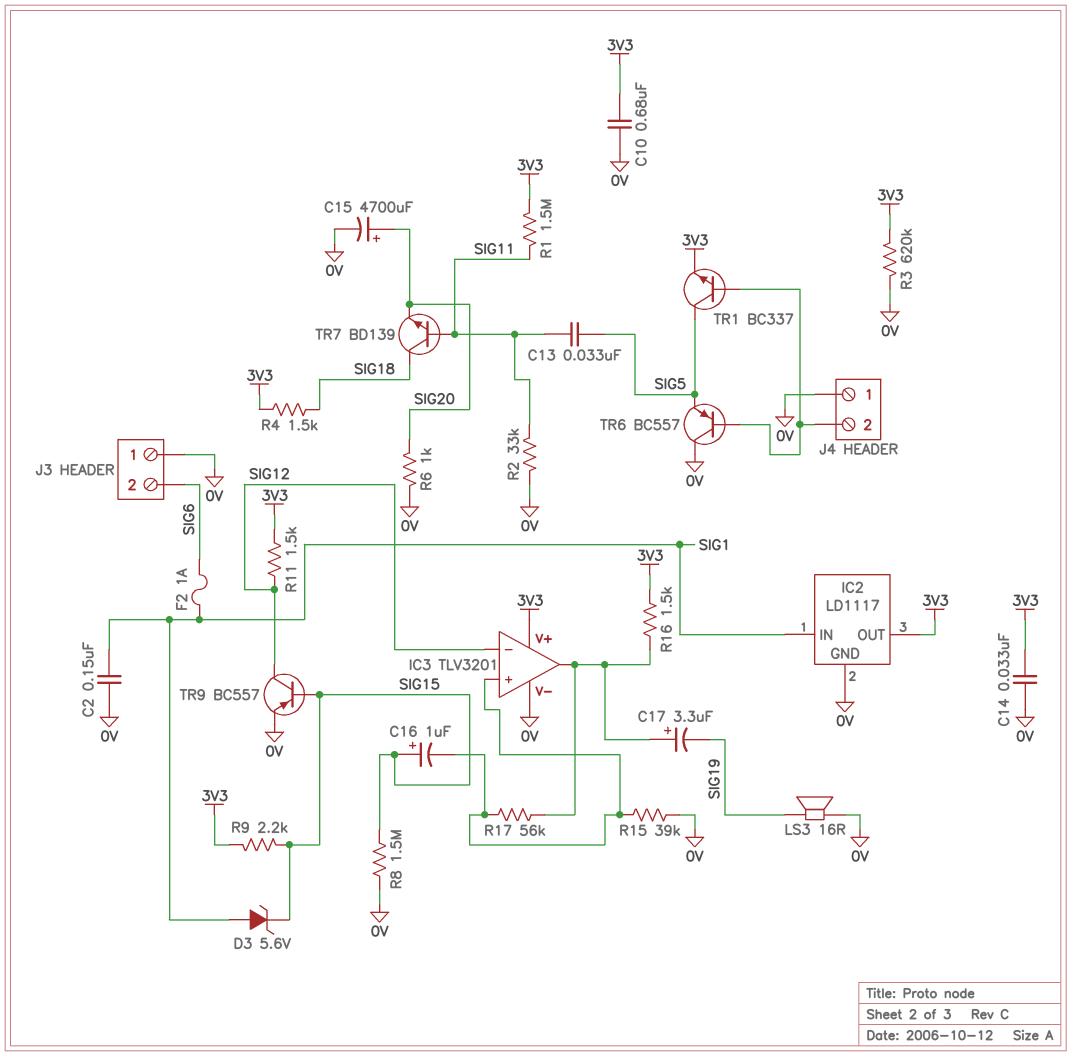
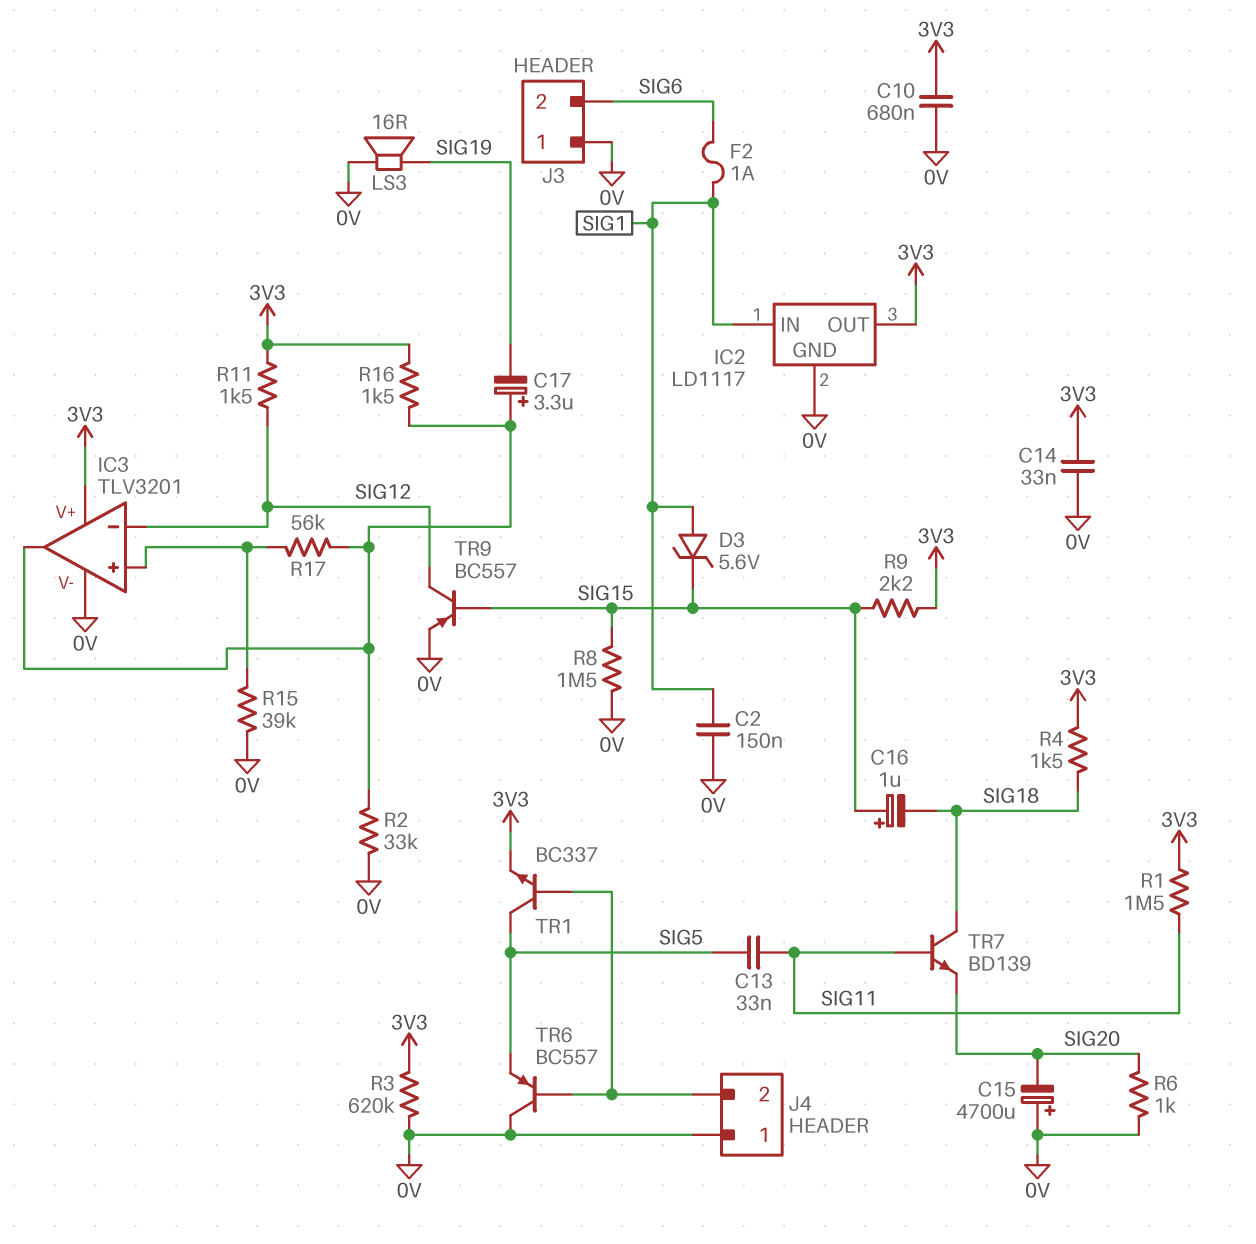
C15: 4700uF (plus SIG20, minus 0V) -> 4700uF (plus 0V, minus SIG20)
C16: 1uF (plus SIG15, minus IC3/in+) -> 1uF (plus SIG15, minus SIG18)
R2: 33k (0V, SIG11) -> 33k (0V, IC3/out)

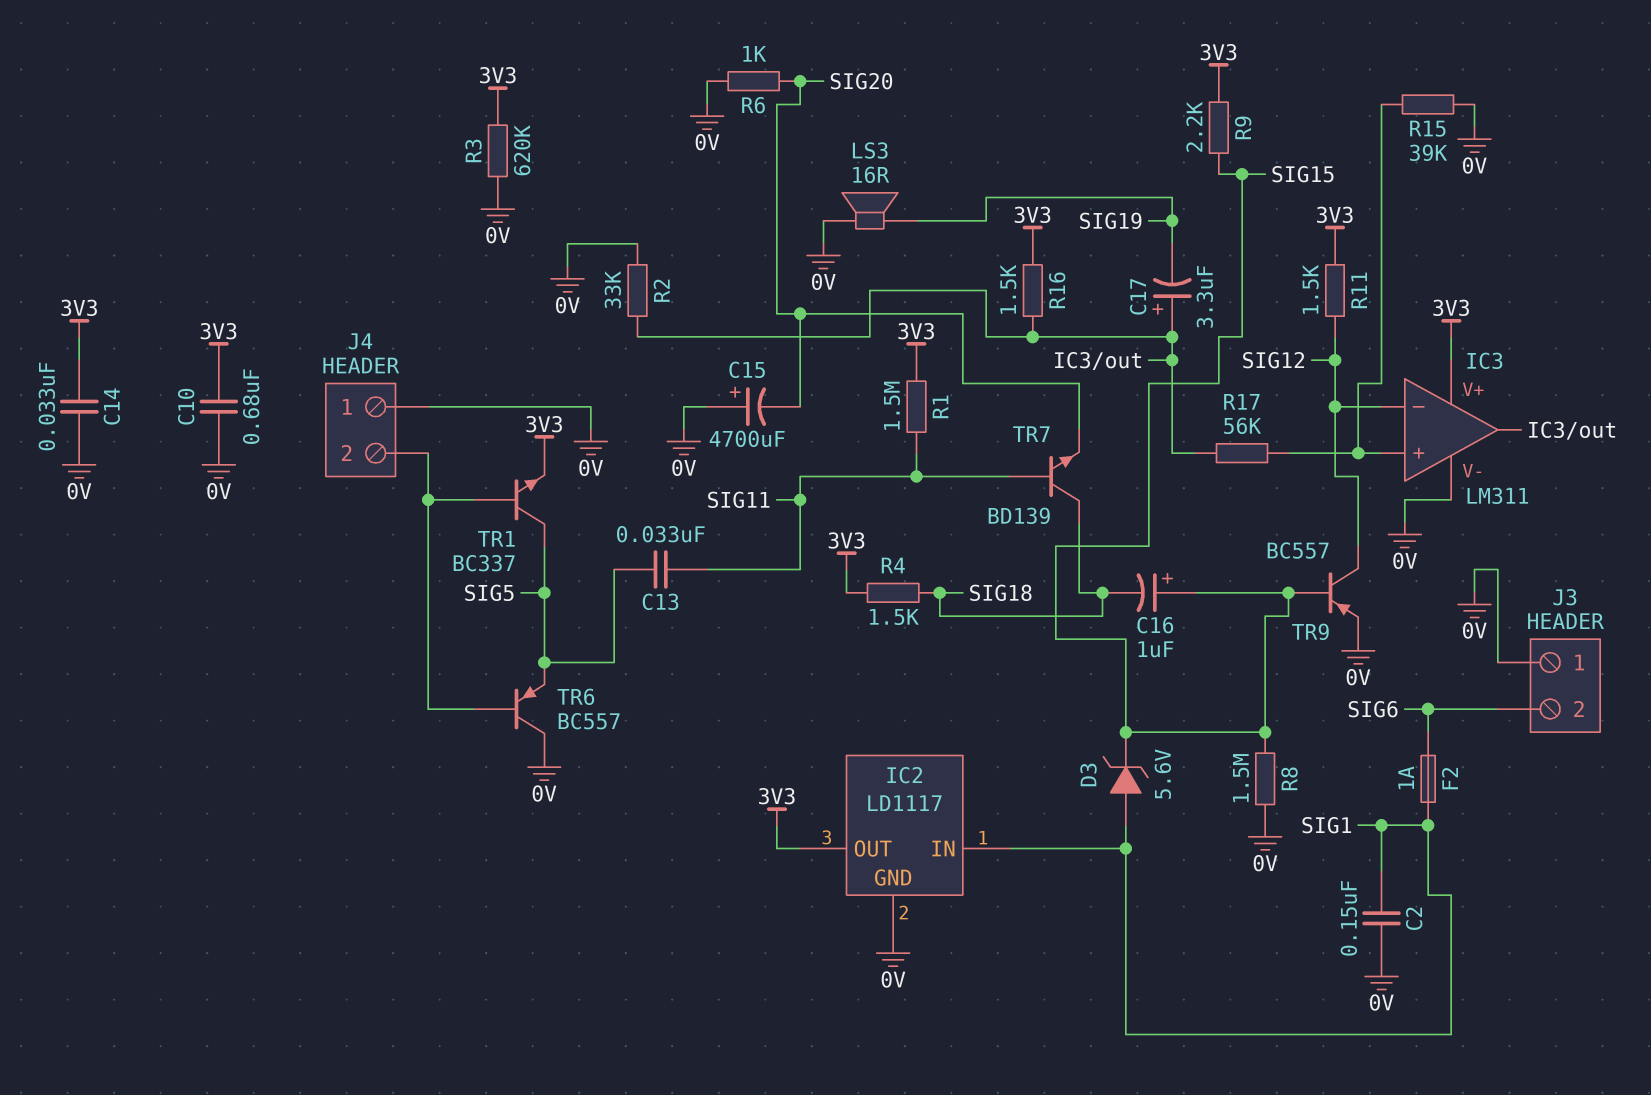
IC3: TLV3201 -> LM311

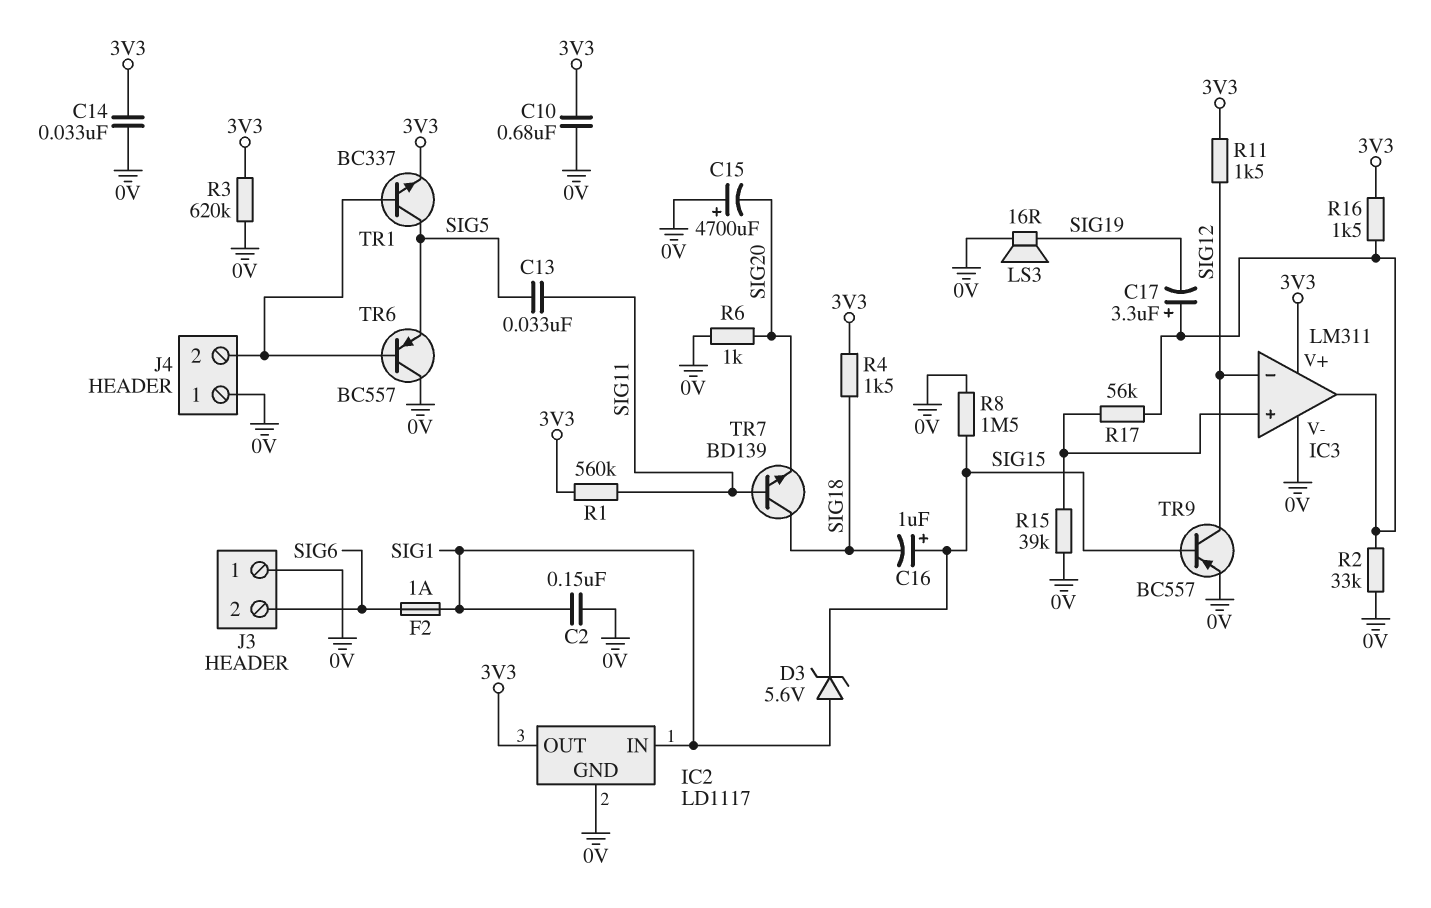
R1: 1.5M (3V3, SIG11) -> 560k (3V3, SIG11)
R9: 2.2k (3V3, SIG15) -> none

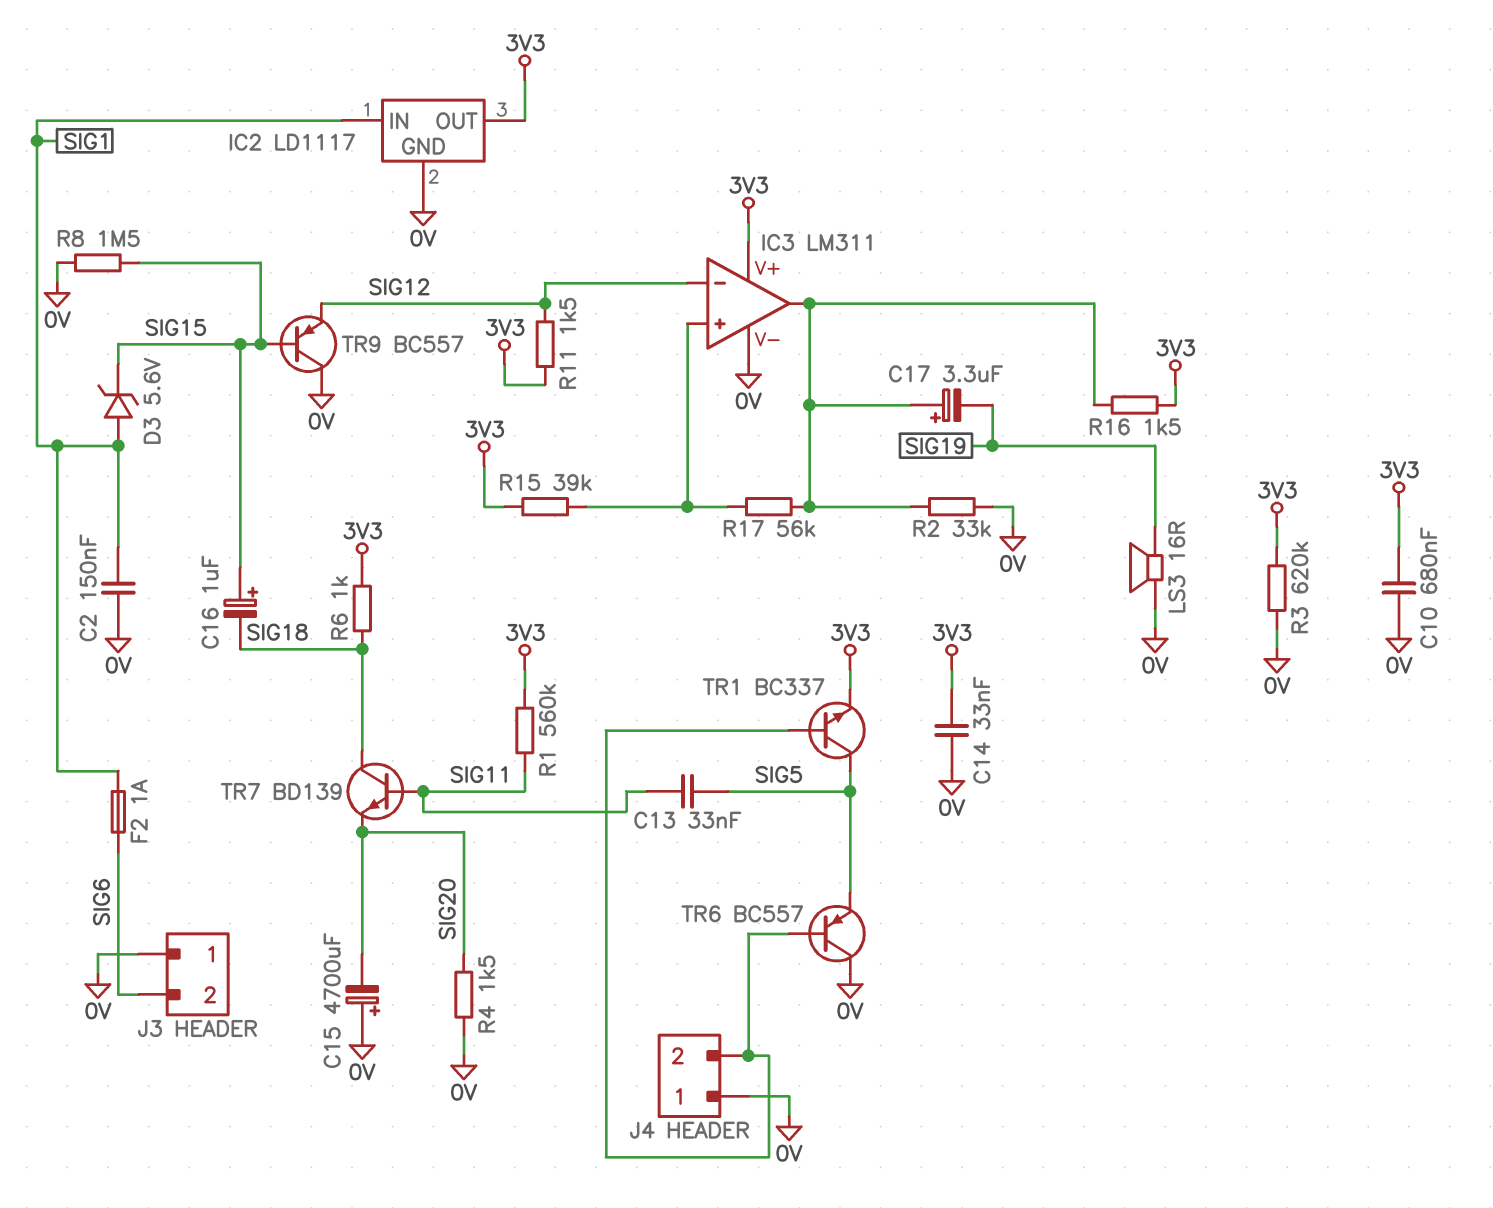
R4: 1.5k (3V3, SIG18) -> 1.5k (0V, SIG20)
R6: 1k (0V, SIG20) -> 1k (3V3, SIG18)
R15: 39k (0V, IC3/in+) -> 39k (3V3, IC3/in+)
TR9: PNP BC557 (B SIG15, C SIG12, E 0V) -> PNP BC557 (B SIG15, C 0V, E SIG12)

